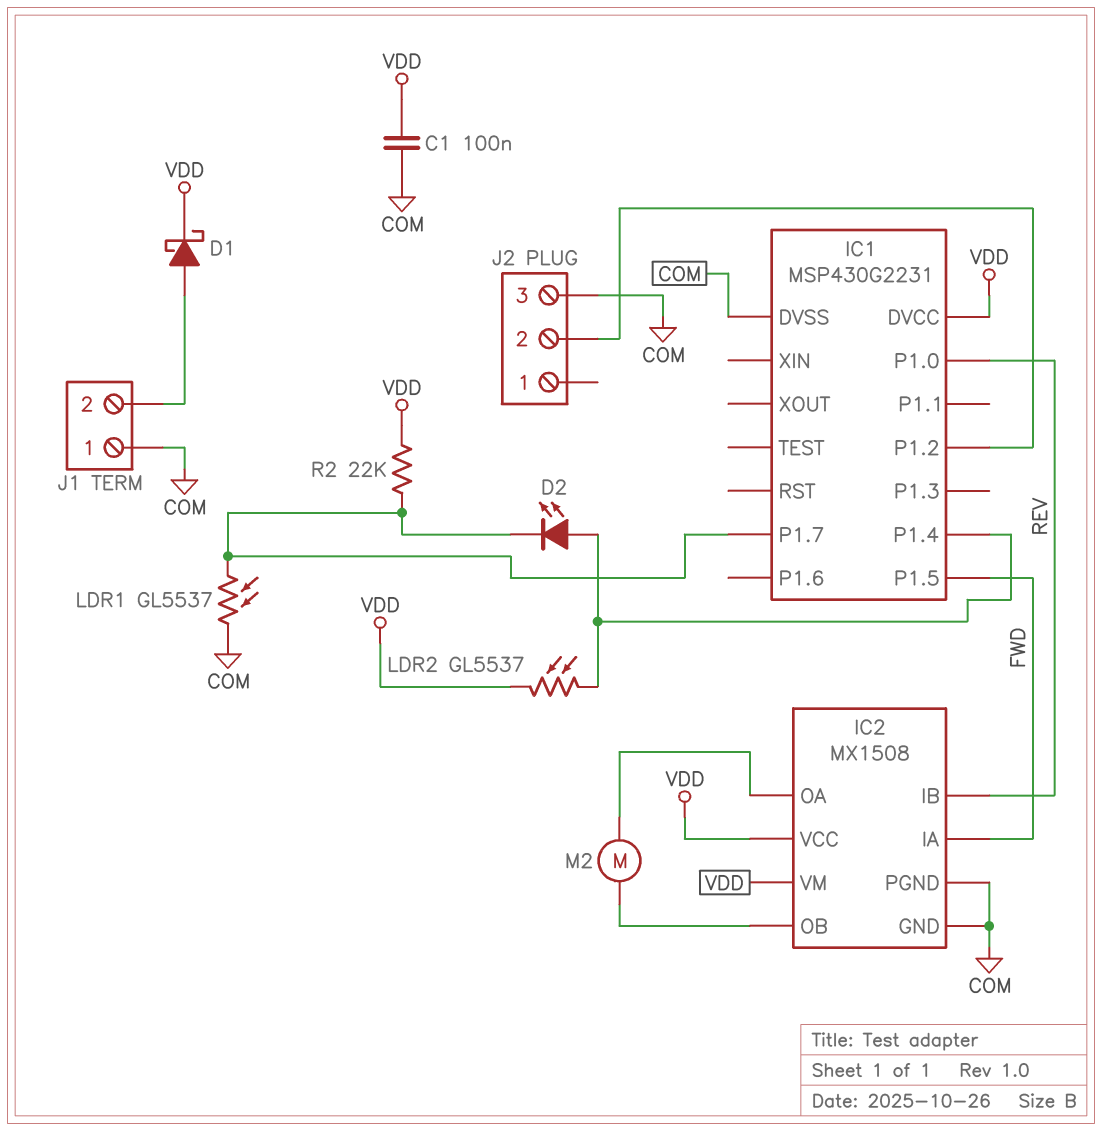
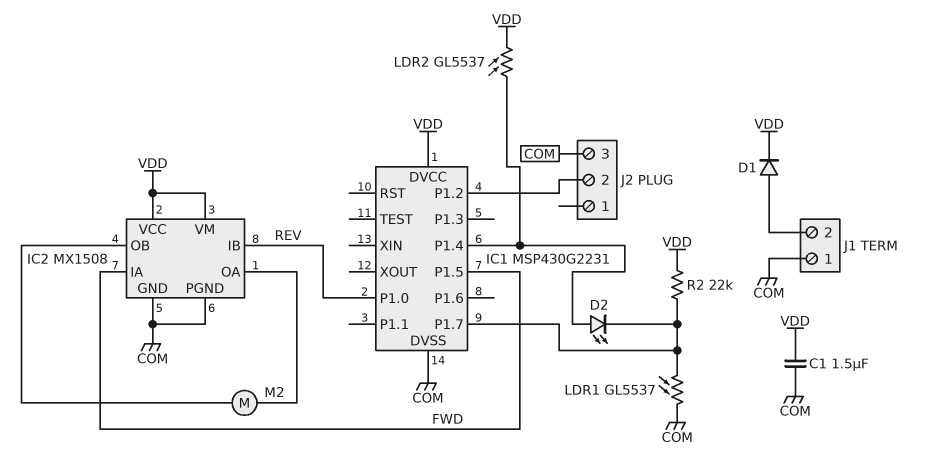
C1: 100nF (COM, VDD) -> 1.5uF (COM, VDD)
D1: schottky (A J1/2, K VDD) -> diode (A J1/2, K VDD)

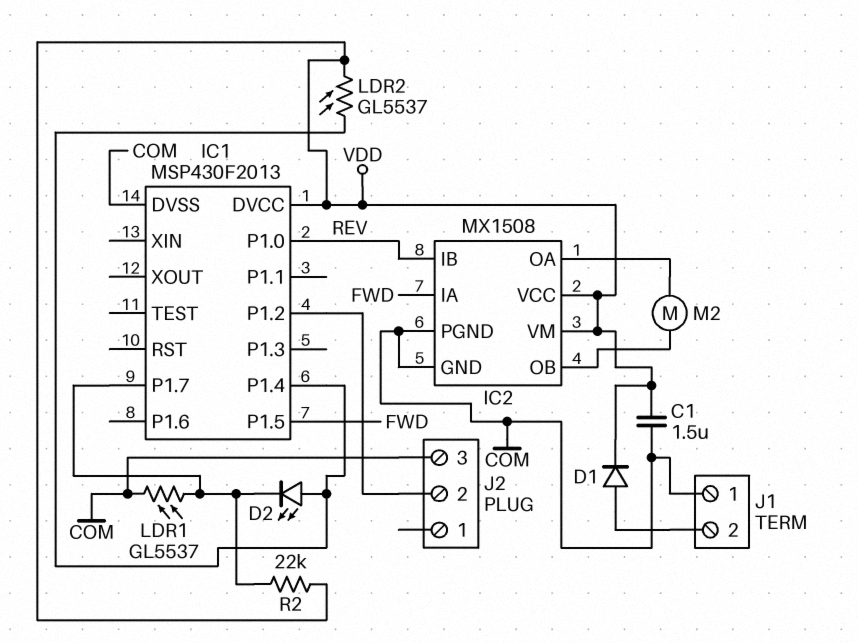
IC1: MSP430G2231 -> MSP430F2013

